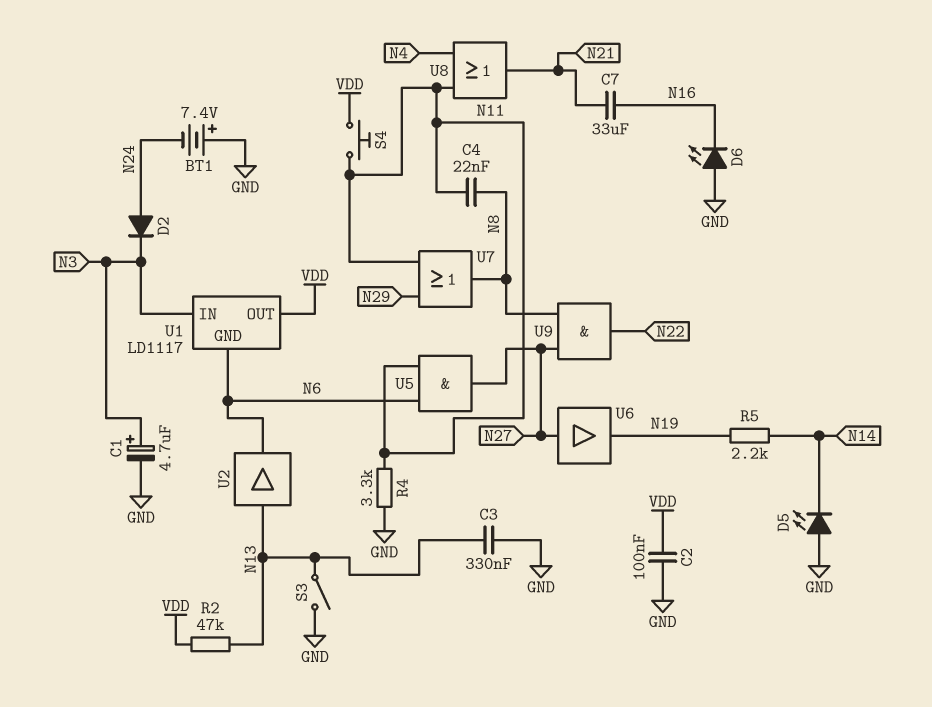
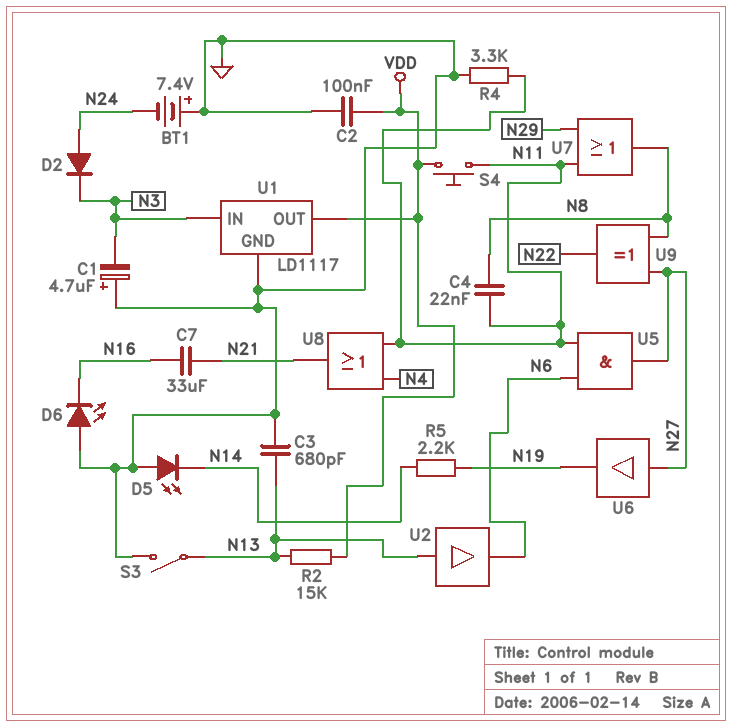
C1: 4.7uF (plus N3, minus GND) -> 4.7uF (plus GND, minus N3)
C3: 330nF (GND, N13) -> 680pF (GND, N13)
R2: 47k (N13, VDD) -> 15k (N13, VDD)
U1 pin GND: N6 -> GND
U9: AND (in N8, in N27, out N22) -> XOR (in N8, in N27, out N22)

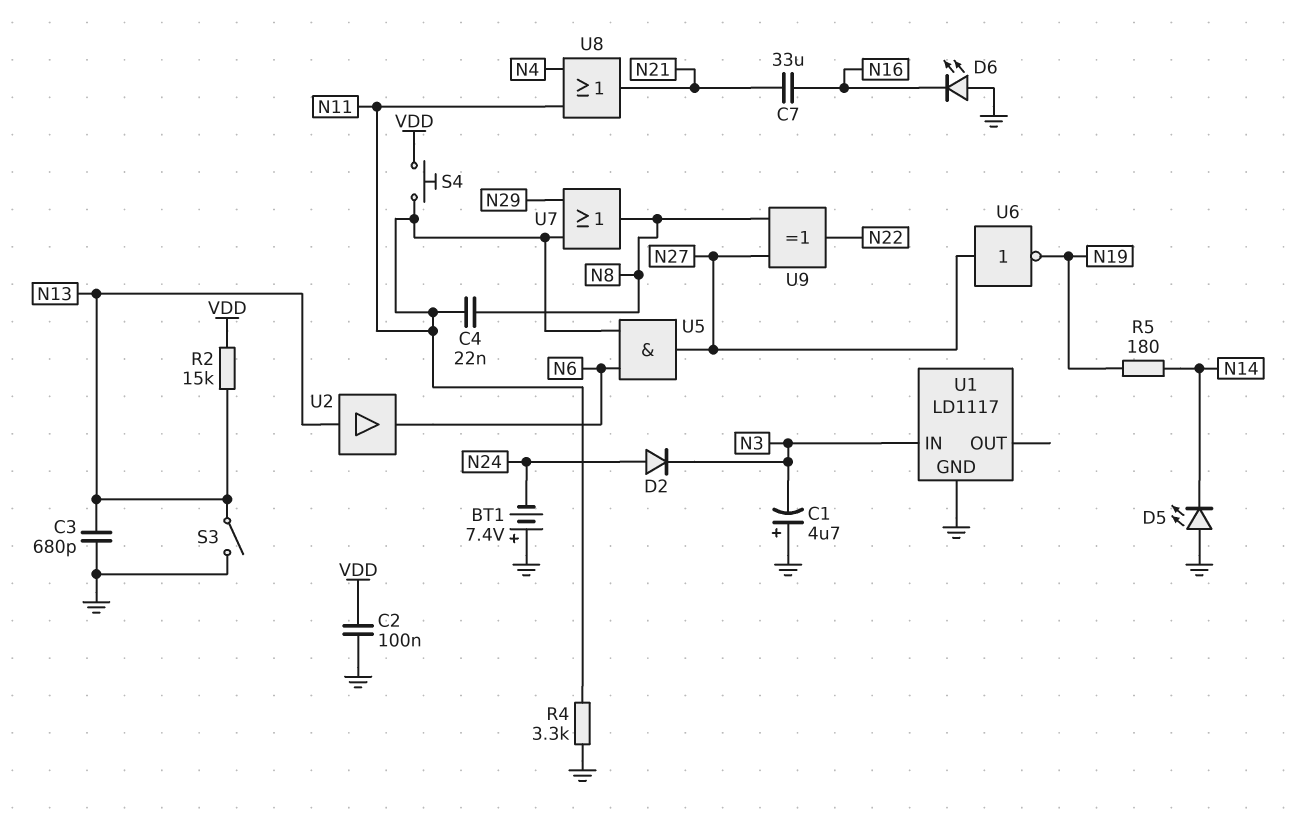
R5: 2.2k (N14, N19) -> 180 (N14, N19)
U1 pin OUT: VDD -> none
U6: buffer (in N27, out N19) -> NOT (in N27, out N19)

